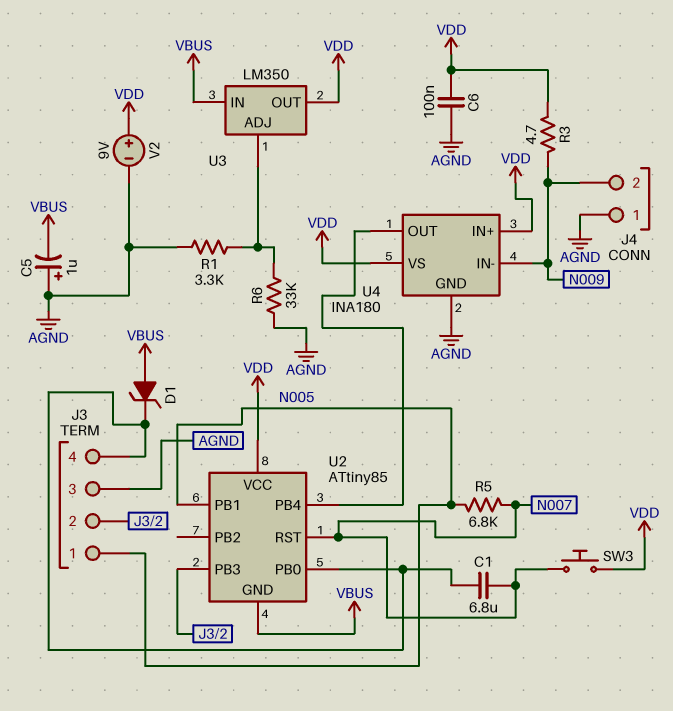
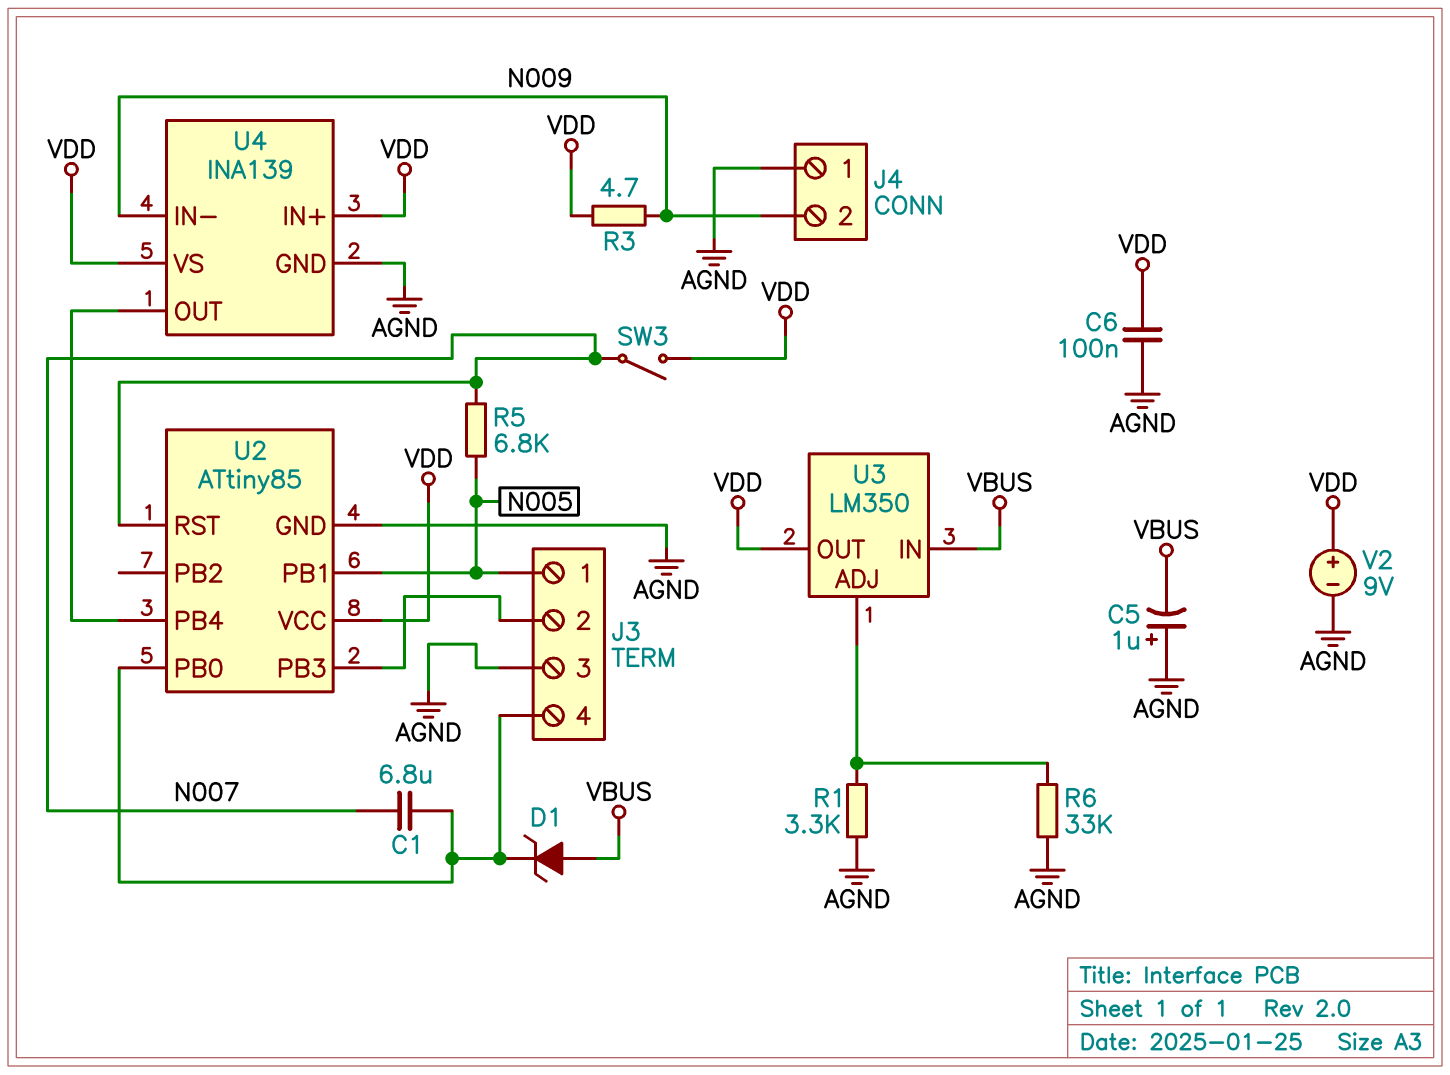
SW3: button (N007, VDD) -> switch (N007, VDD)
U2 pin GND: VBUS -> AGND
U4: INA180 -> INA139

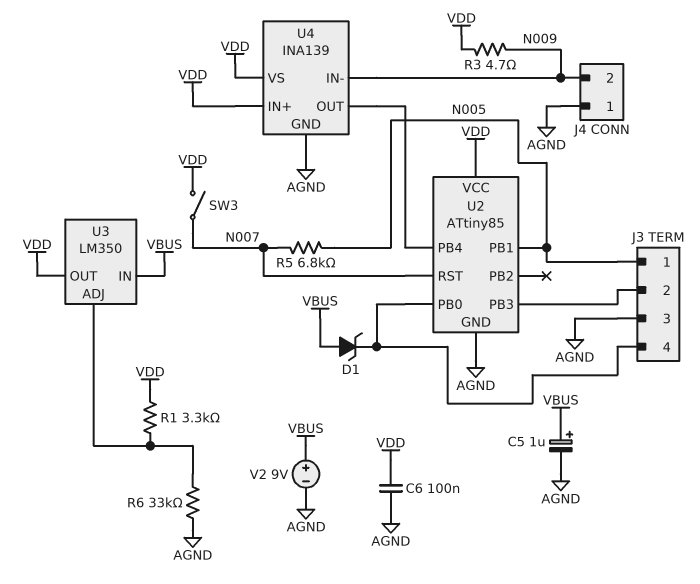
C1: 6.8uF (J3/4, N007) -> none
C5: 1uF (plus AGND, minus VBUS) -> 1uF (plus VBUS, minus AGND)
R1: 3.3k (AGND, U3/ADJ) -> 3.3k (U3/ADJ, VDD)
V2: 9V (plus VDD, minus AGND) -> 9V (plus VBUS, minus AGND)

